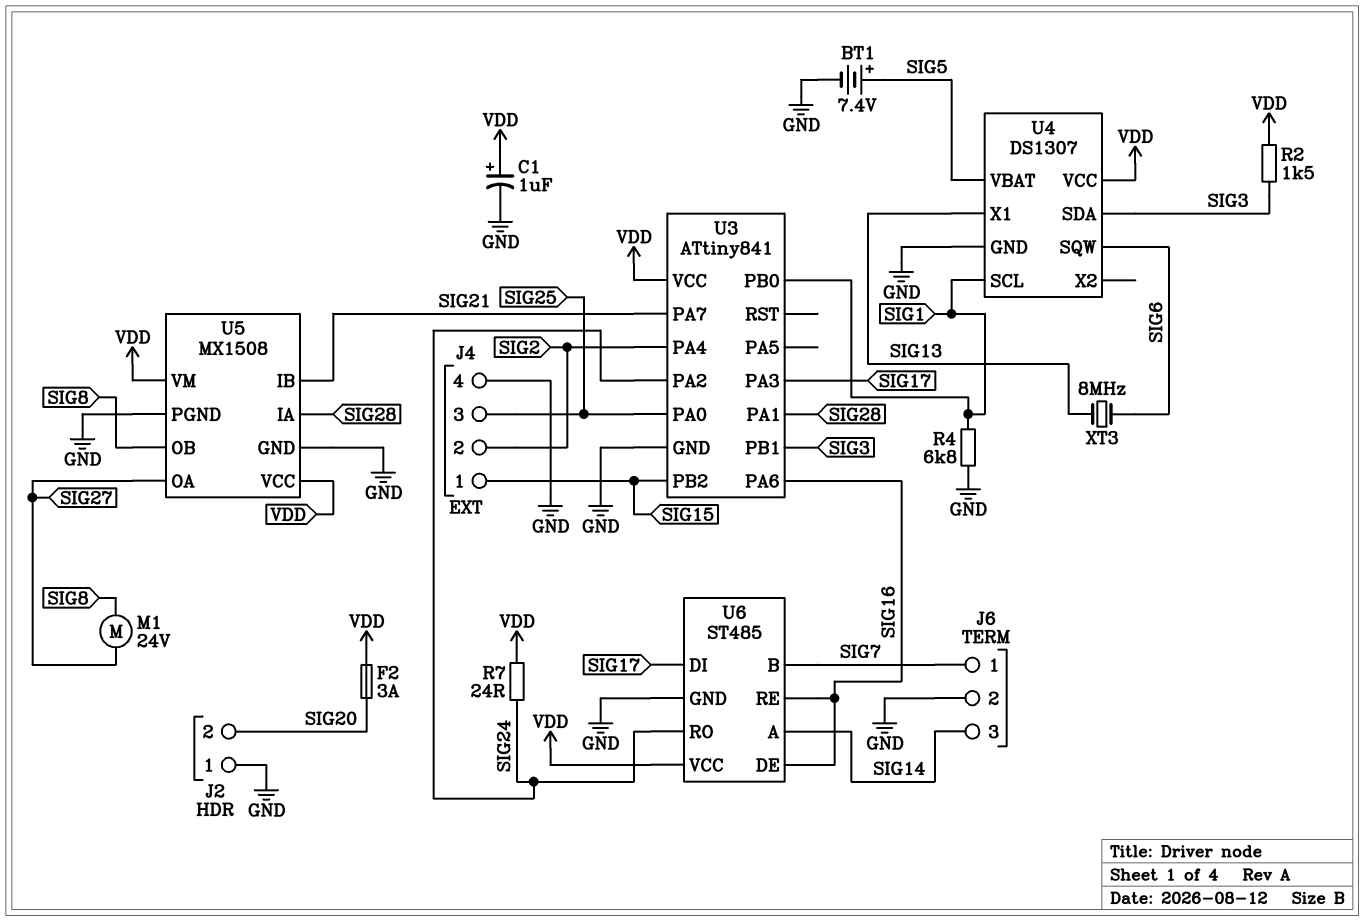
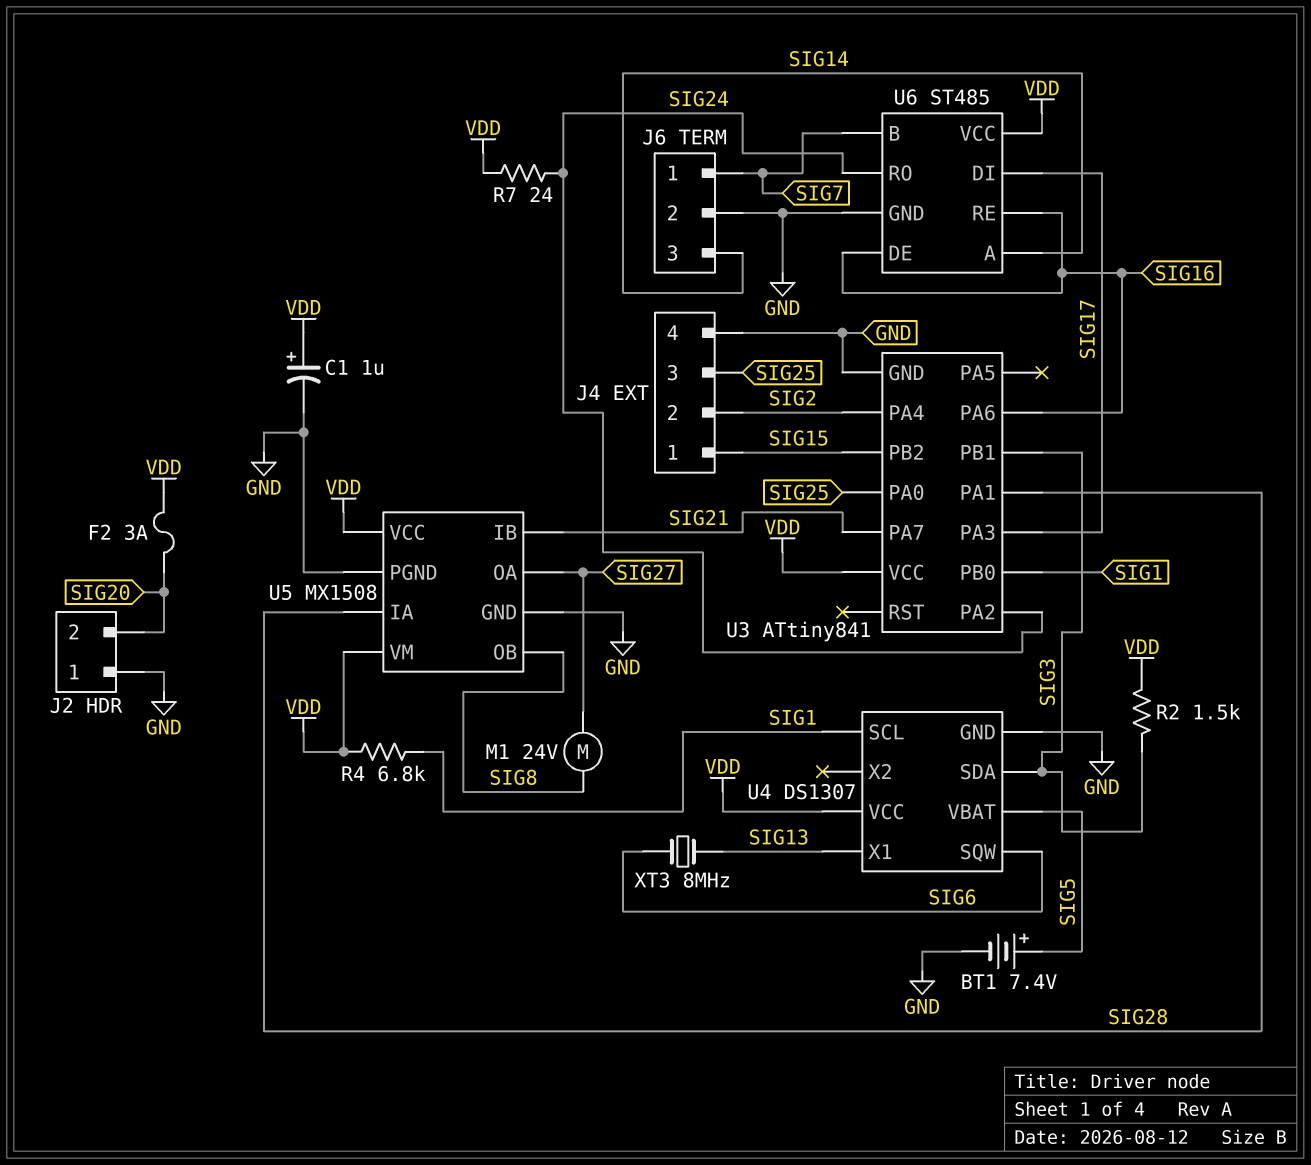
R4: 6.8k (GND, SIG1) -> 6.8k (SIG1, VDD)

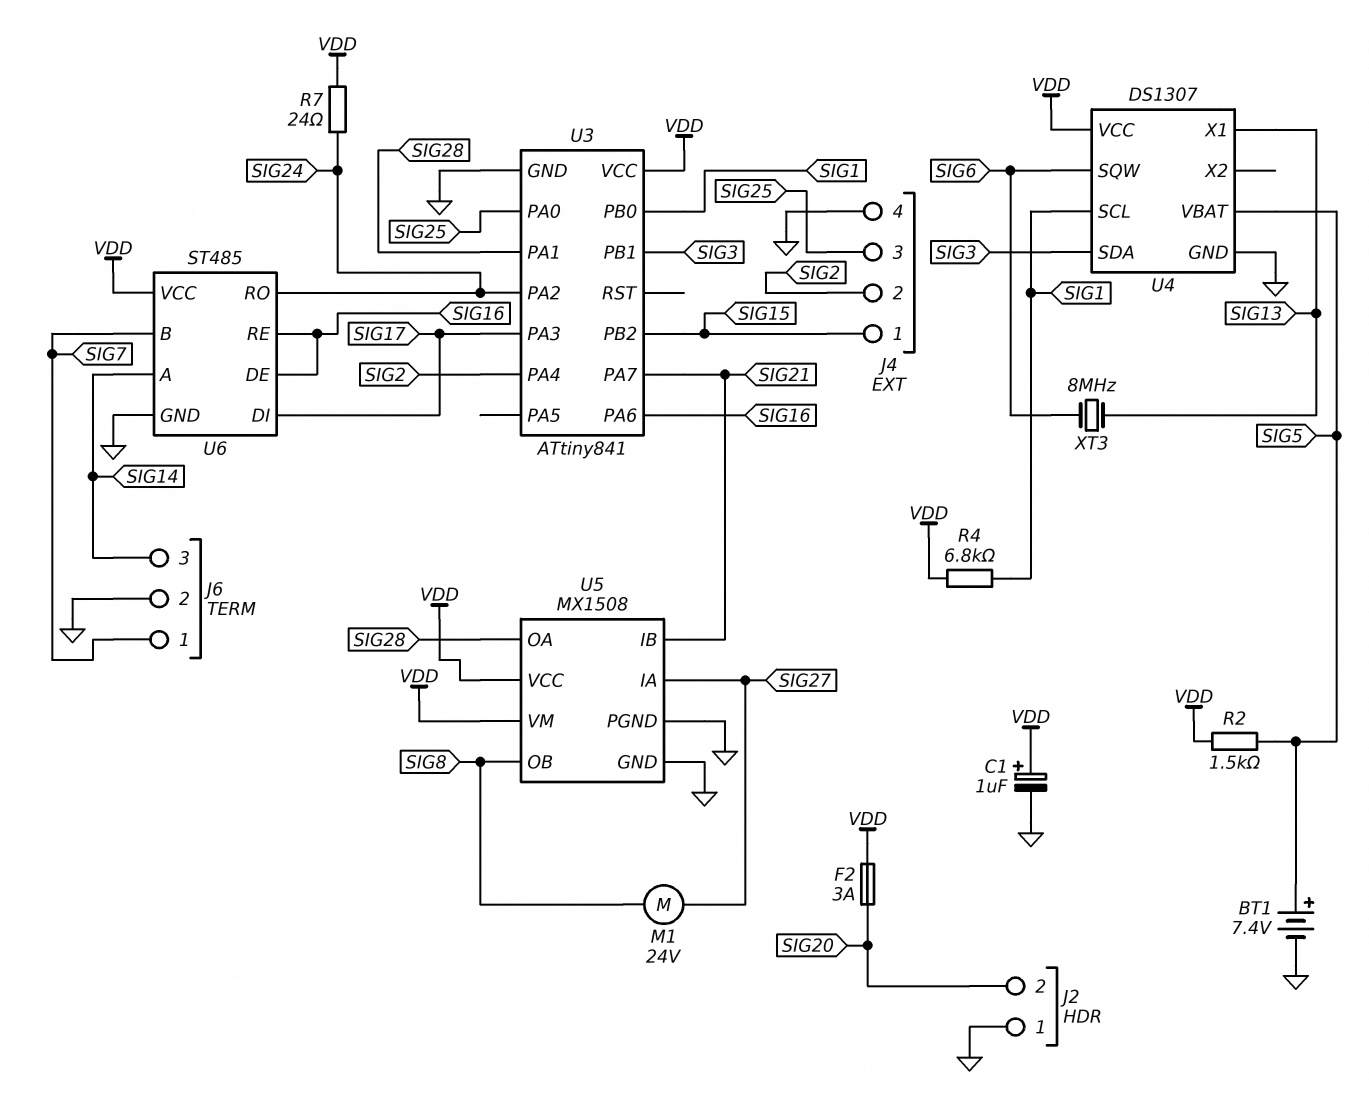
R2: 1.5k (SIG3, VDD) -> 1.5k (SIG5, VDD)
U5 pin IA: SIG28 -> SIG27
U5 pin OA: SIG27 -> SIG28

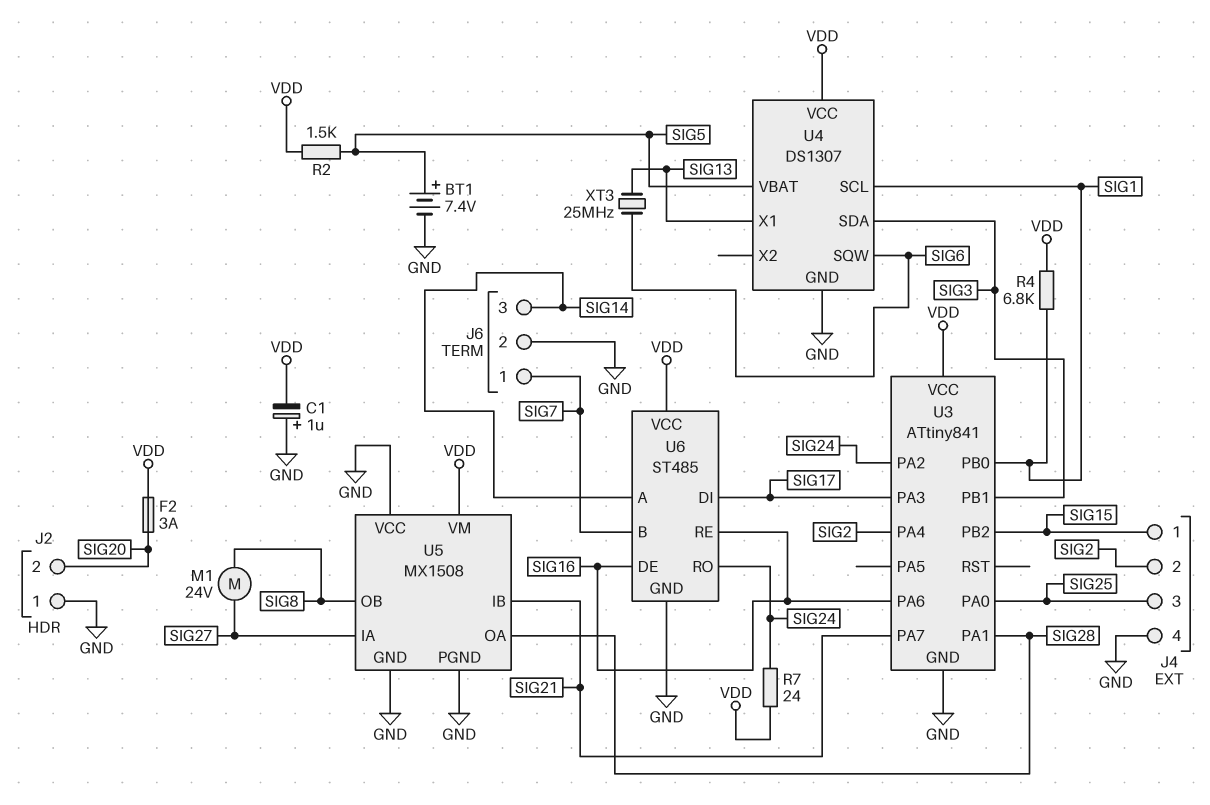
C1: 1uF (plus VDD, minus GND) -> 1uF (plus GND, minus VDD)
U5 pin VCC: VDD -> GND
XT3: 8MHz (SIG6, SIG13) -> 25MHz (SIG6, SIG13)

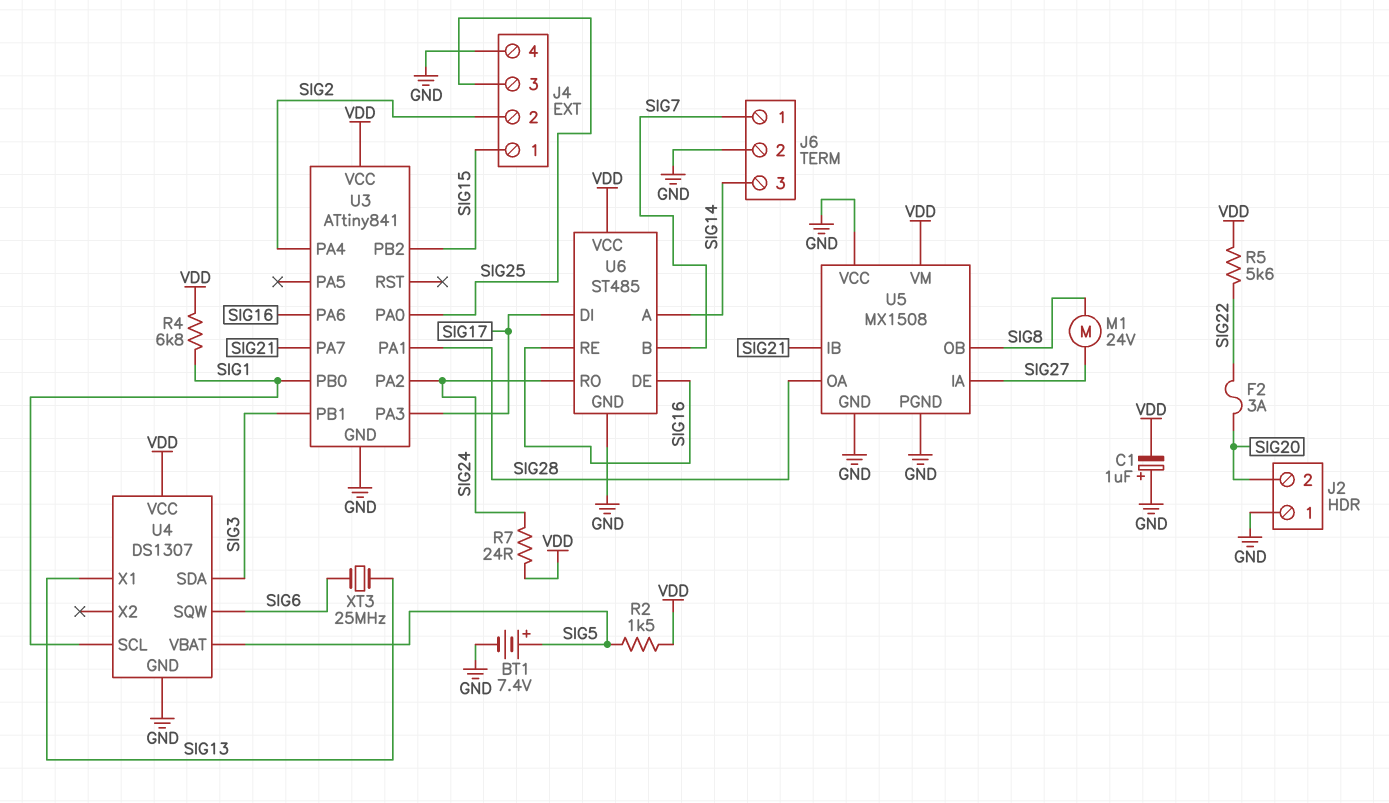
F2: 3A (SIG20, VDD) -> 3A (SIG20, SIG22)
R5: none -> 5.6k (SIG22, VDD)

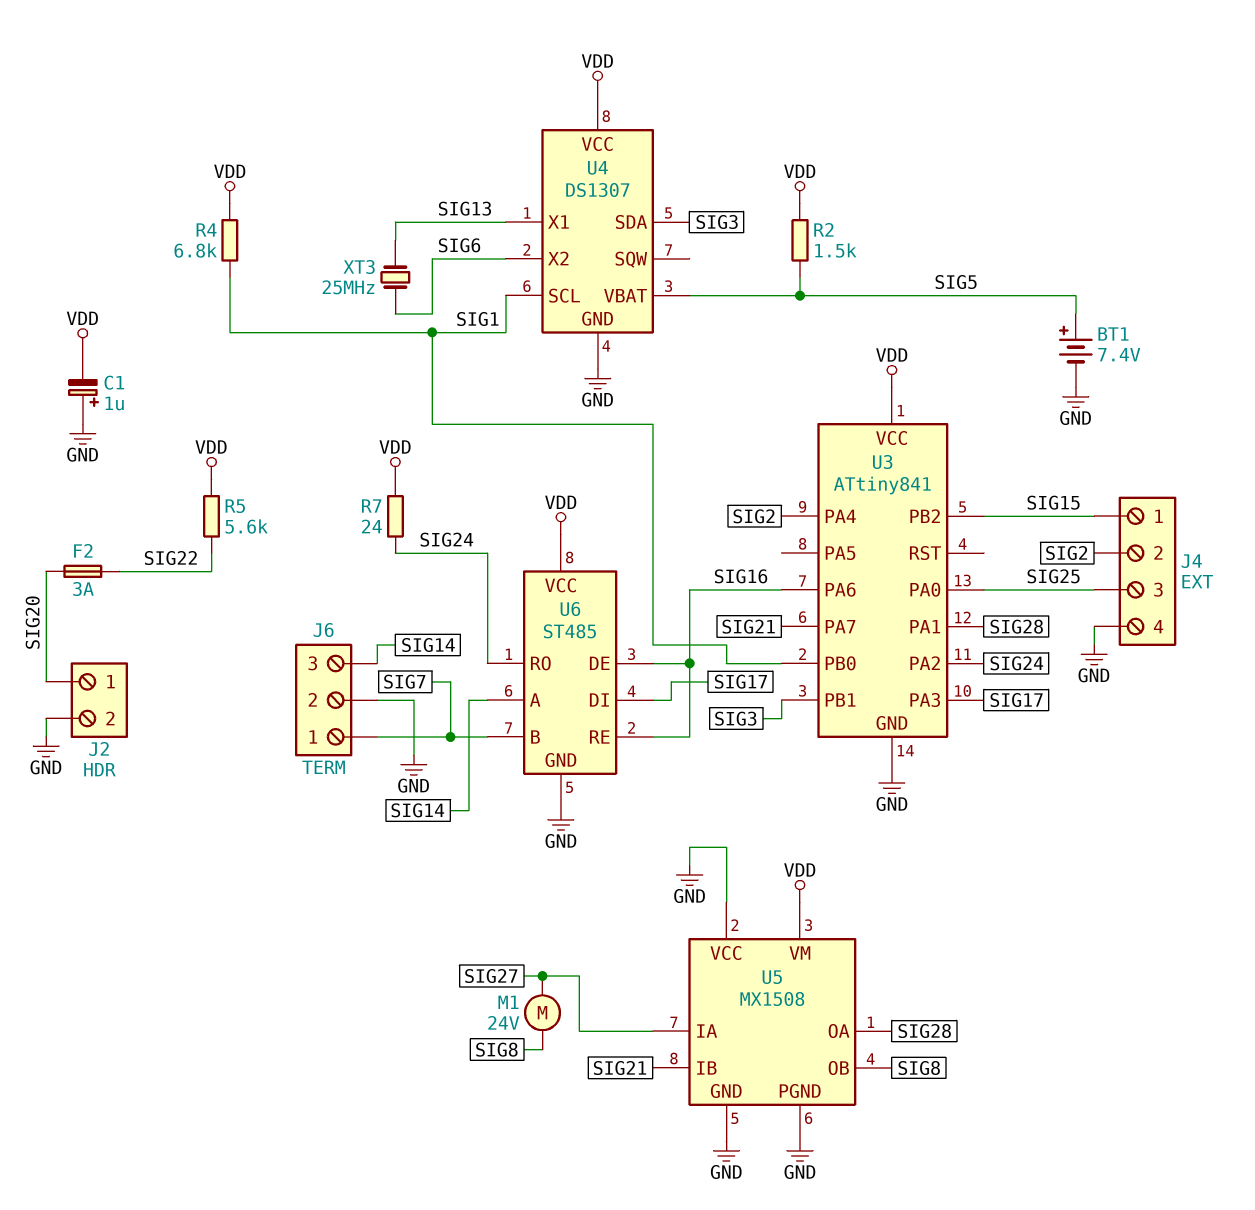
J2 pin 1: GND -> SIG20
J2 pin 2: SIG20 -> GND
U4 pin SQW: SIG6 -> none
U4 pin X2: none -> SIG6

